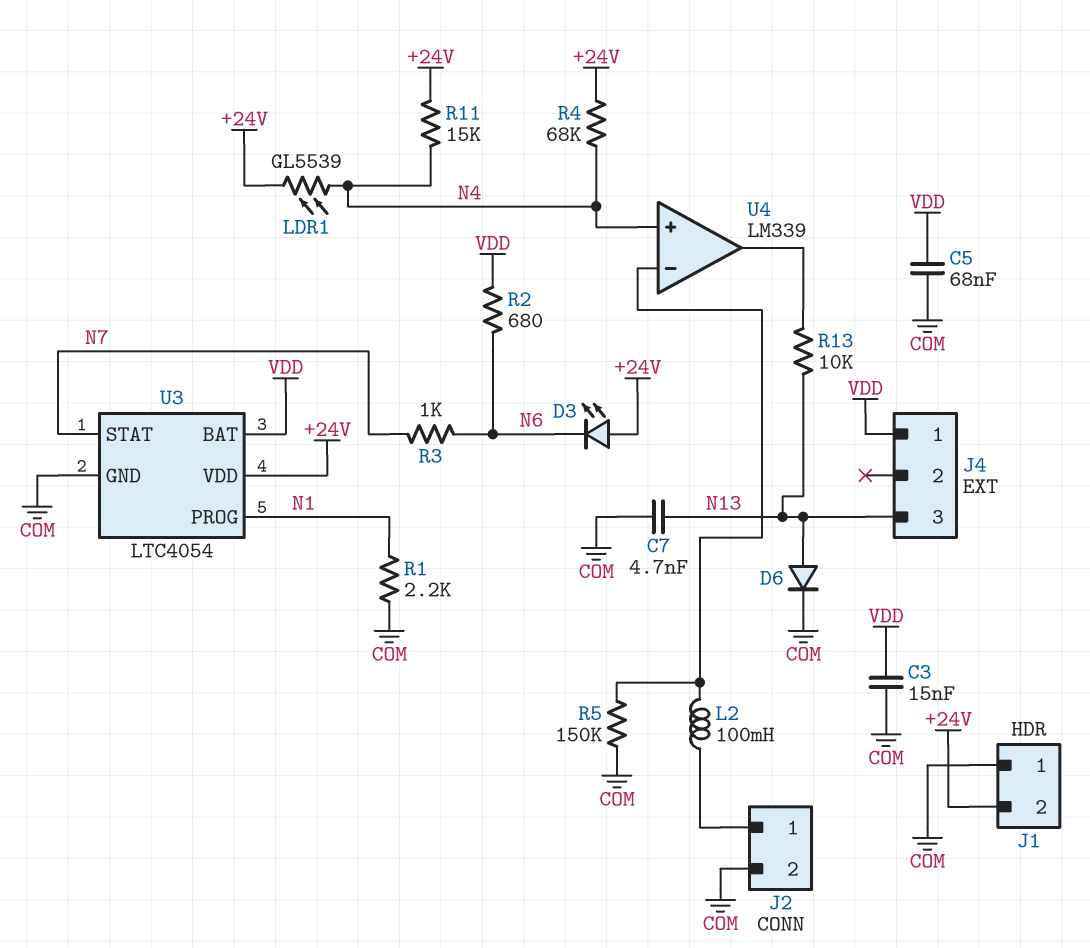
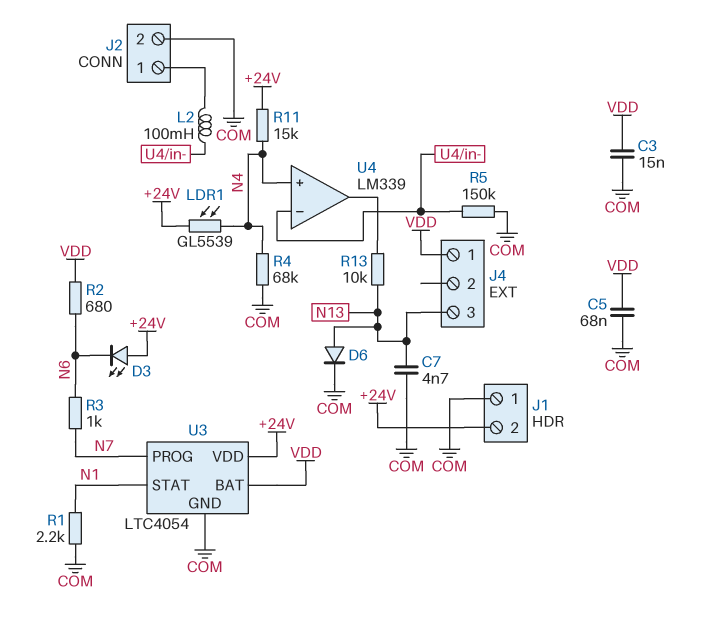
R4: 68k (+24V, N4) -> 68k (COM, N4)
U3 pin PROG: N1 -> N7
U3 pin STAT: N7 -> N1

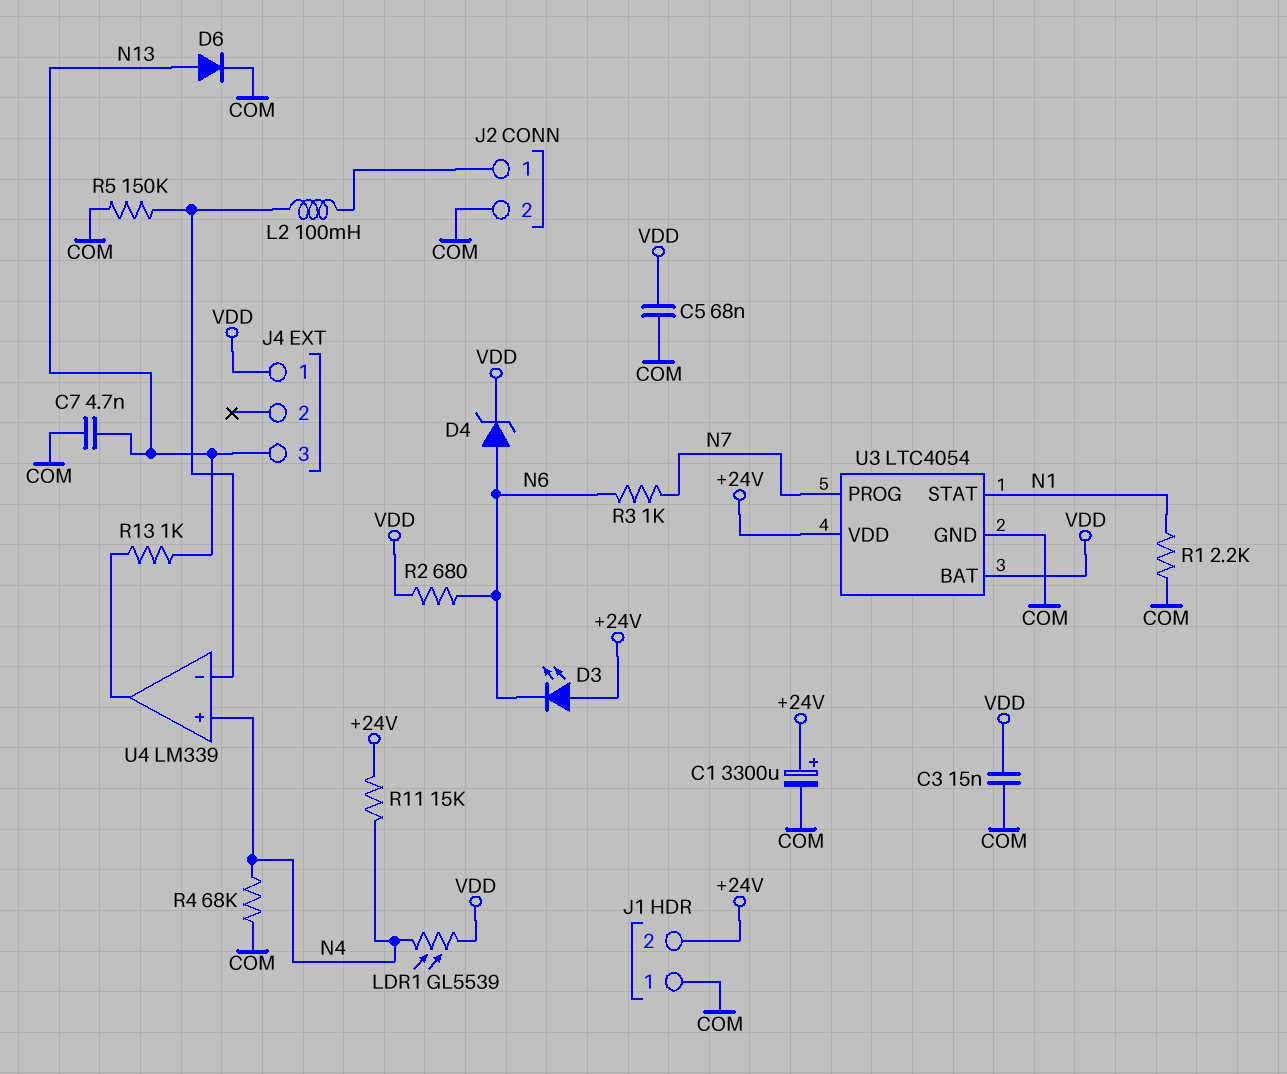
C1: none -> 3300uF (plus +24V, minus COM)
D4: none -> zener (A N6, K VDD)
LDR1: GL5539 (+24V, N4) -> GL5539 (N4, VDD)
R13: 10k (N13, U4/out) -> 1k (N13, U4/out)

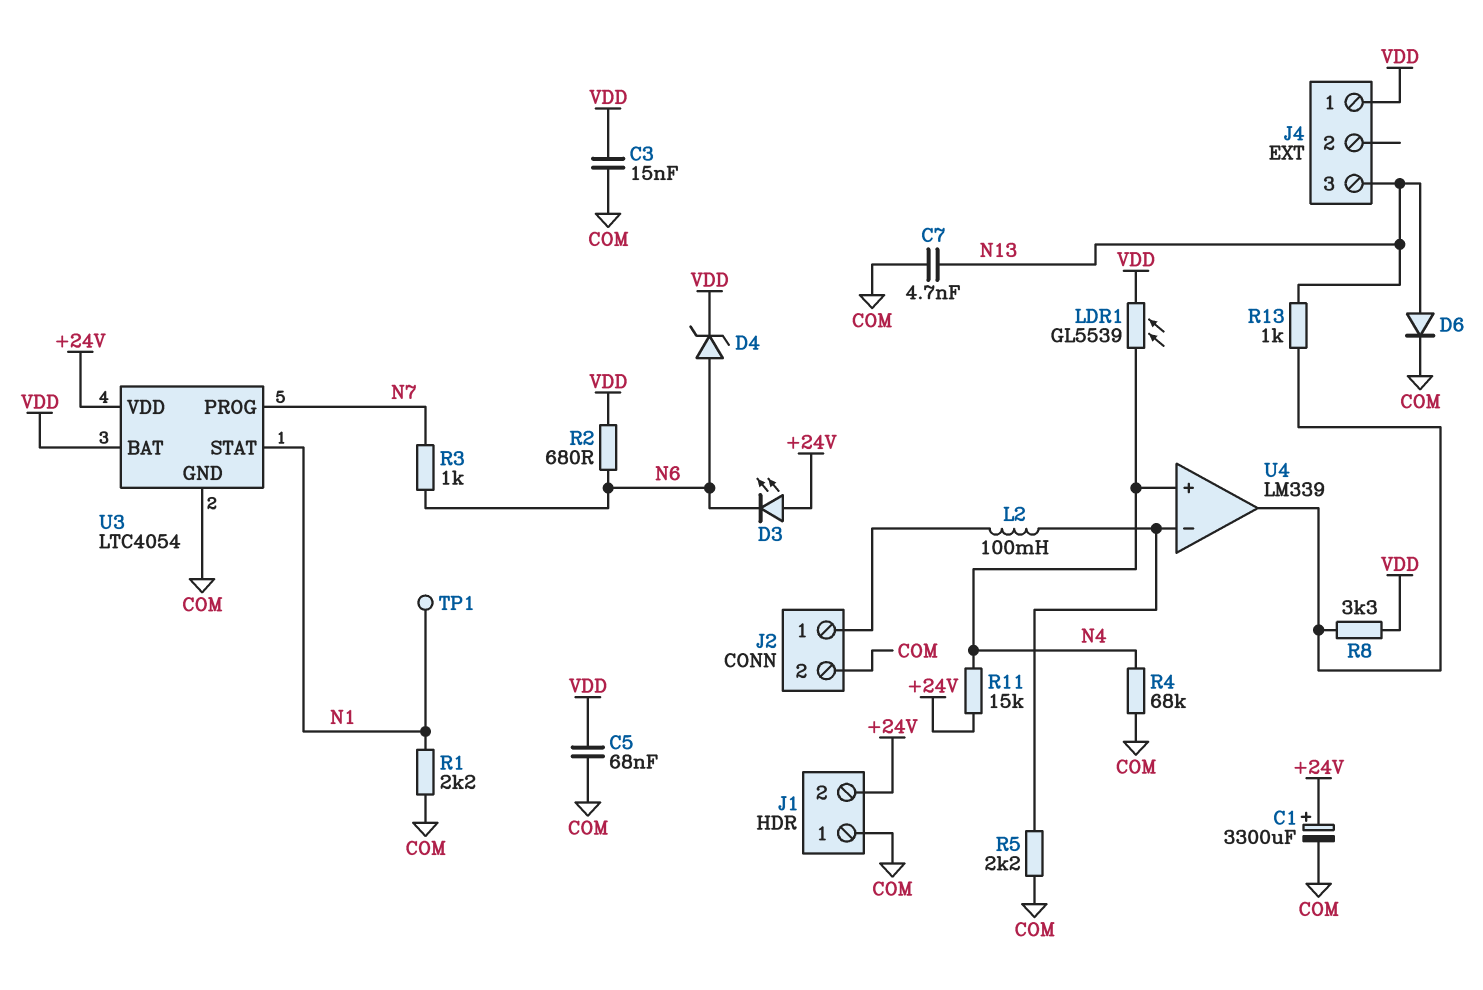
R5: 150k (COM, U4/in-) -> 2.2k (COM, U4/in-)
R8: none -> 3.3k (U4/out, VDD)
TP1: none -> test point (N1)

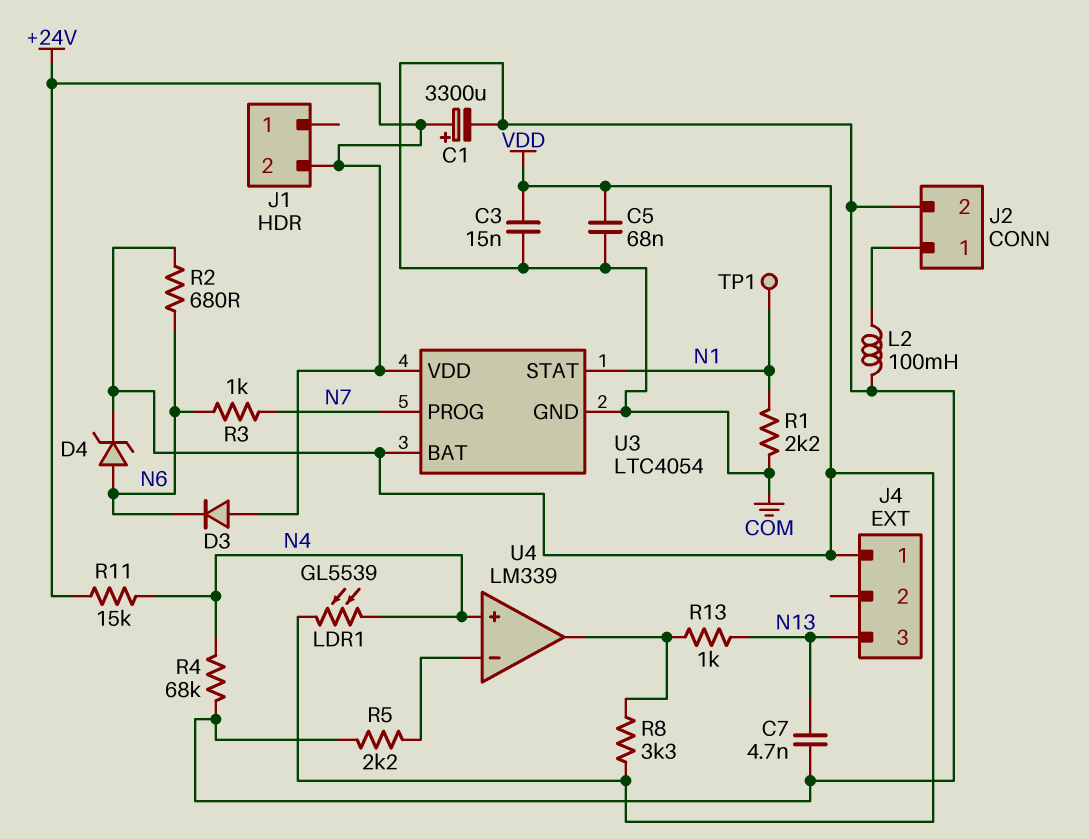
D3: LED (A +24V, K N6) -> diode (A +24V, K N6)
D6: diode (A N13, K COM) -> none
J1 pin 1: COM -> none
L2: 100mH (J2/1, U4/in-) -> 100mH (COM, J2/1)

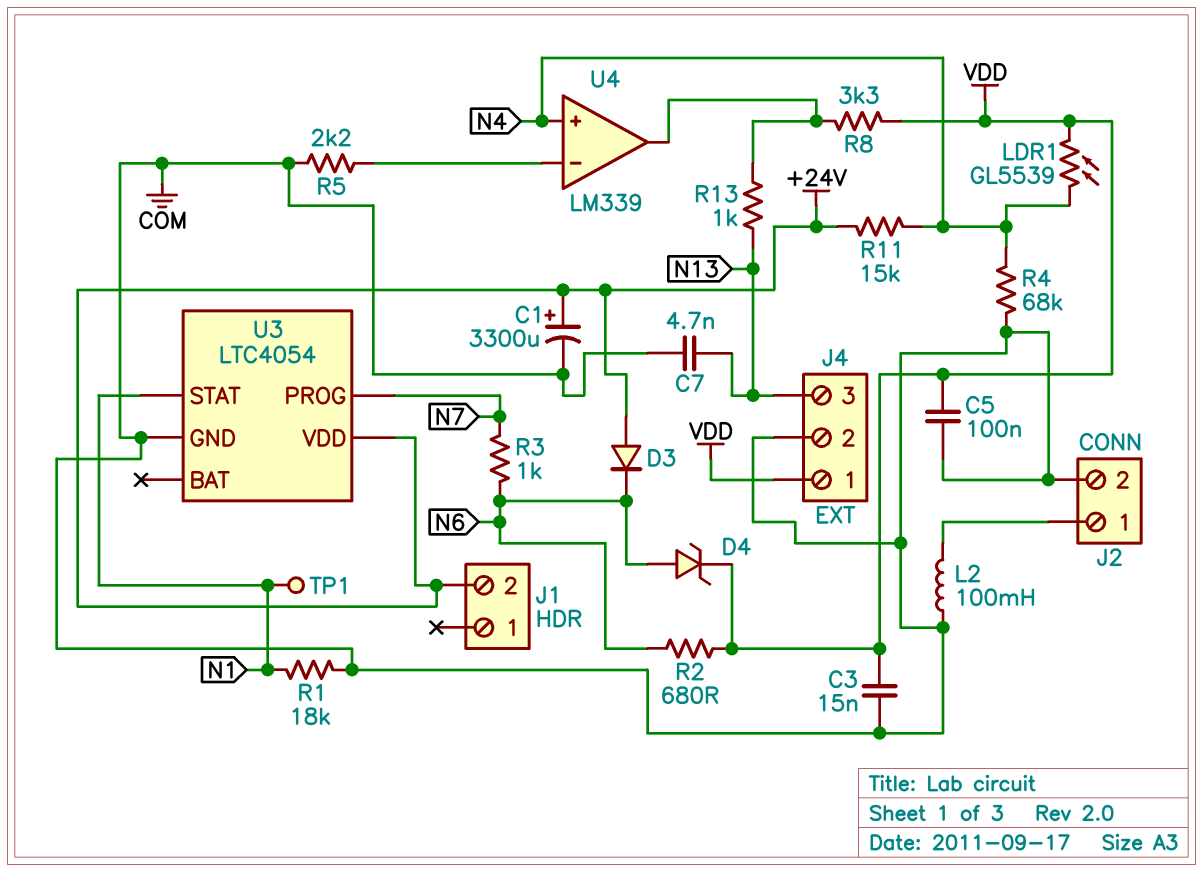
C5: 68nF (COM, VDD) -> 100nF (COM, VDD)
J4 pin 2: none -> COM
R1: 2.2k (COM, N1) -> 18k (COM, N1)
U3 pin BAT: VDD -> none

